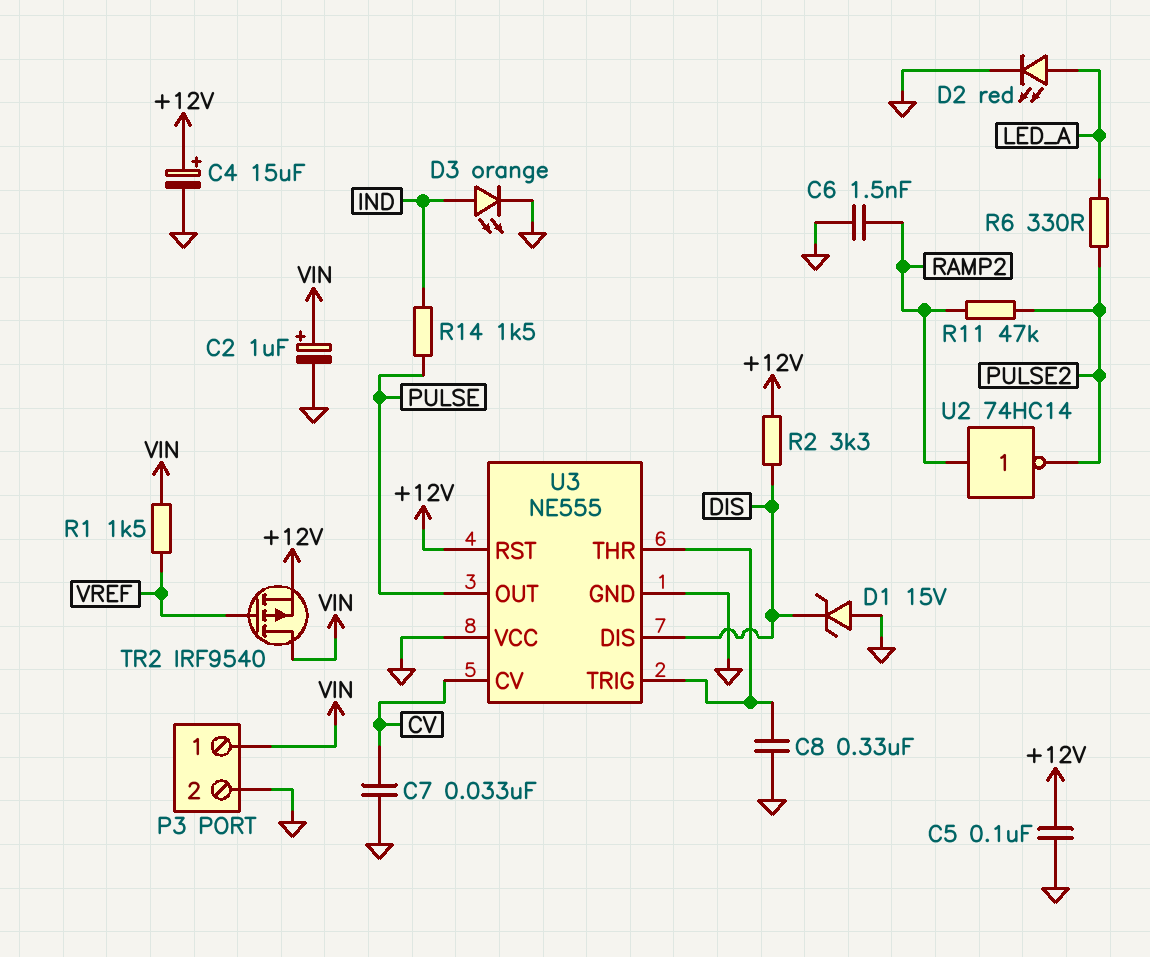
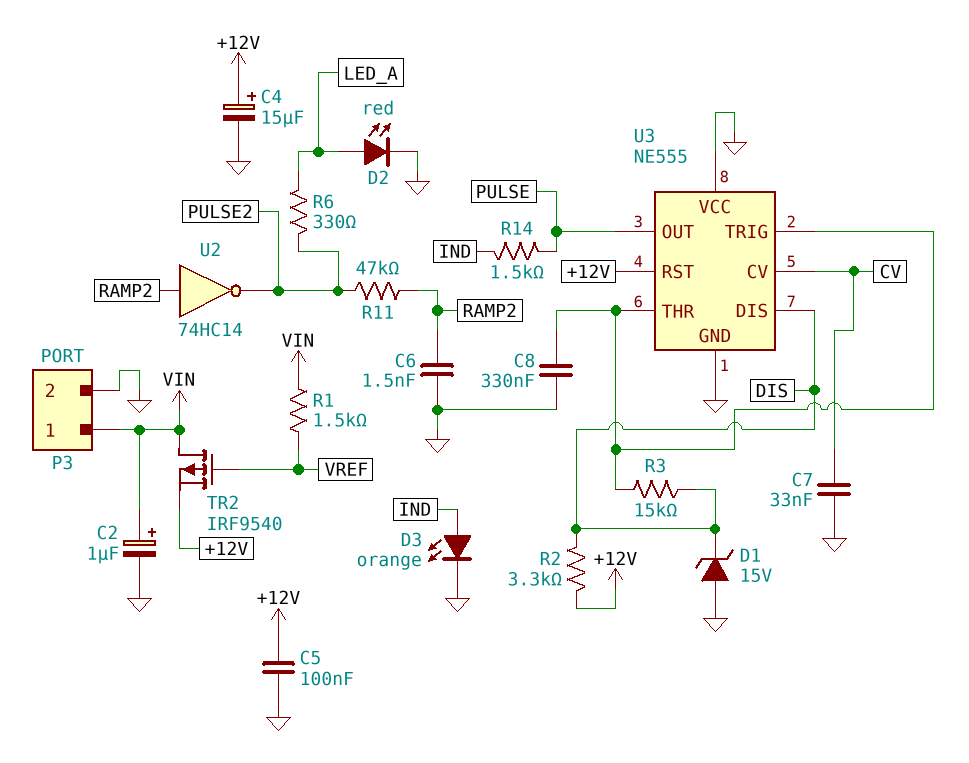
R3: none -> 15k (DIS, U3/THR)

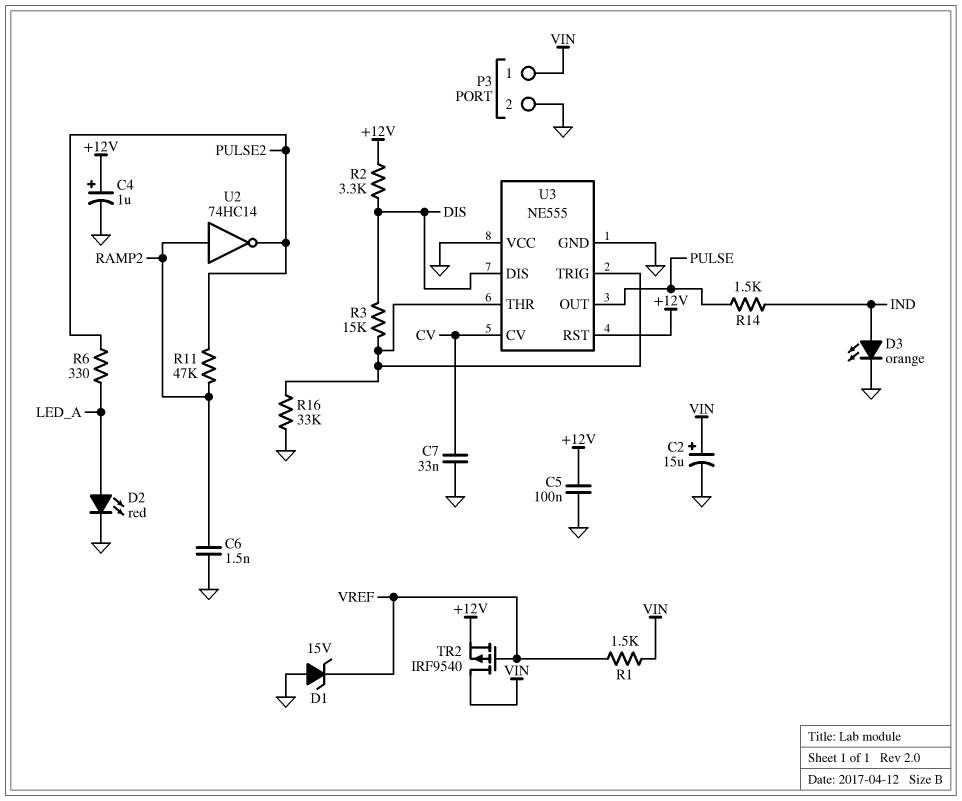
C2: 1uF (plus VIN, minus GND) -> 15uF (plus VIN, minus GND)
C4: 15uF (plus +12V, minus GND) -> 1uF (plus +12V, minus GND)
C8: 330nF (GND, U3/THR) -> none
D1: zener 15V (A GND, K DIS) -> zener 15V (A GND, K VREF)
R16: none -> 33k (GND, U3/THR)

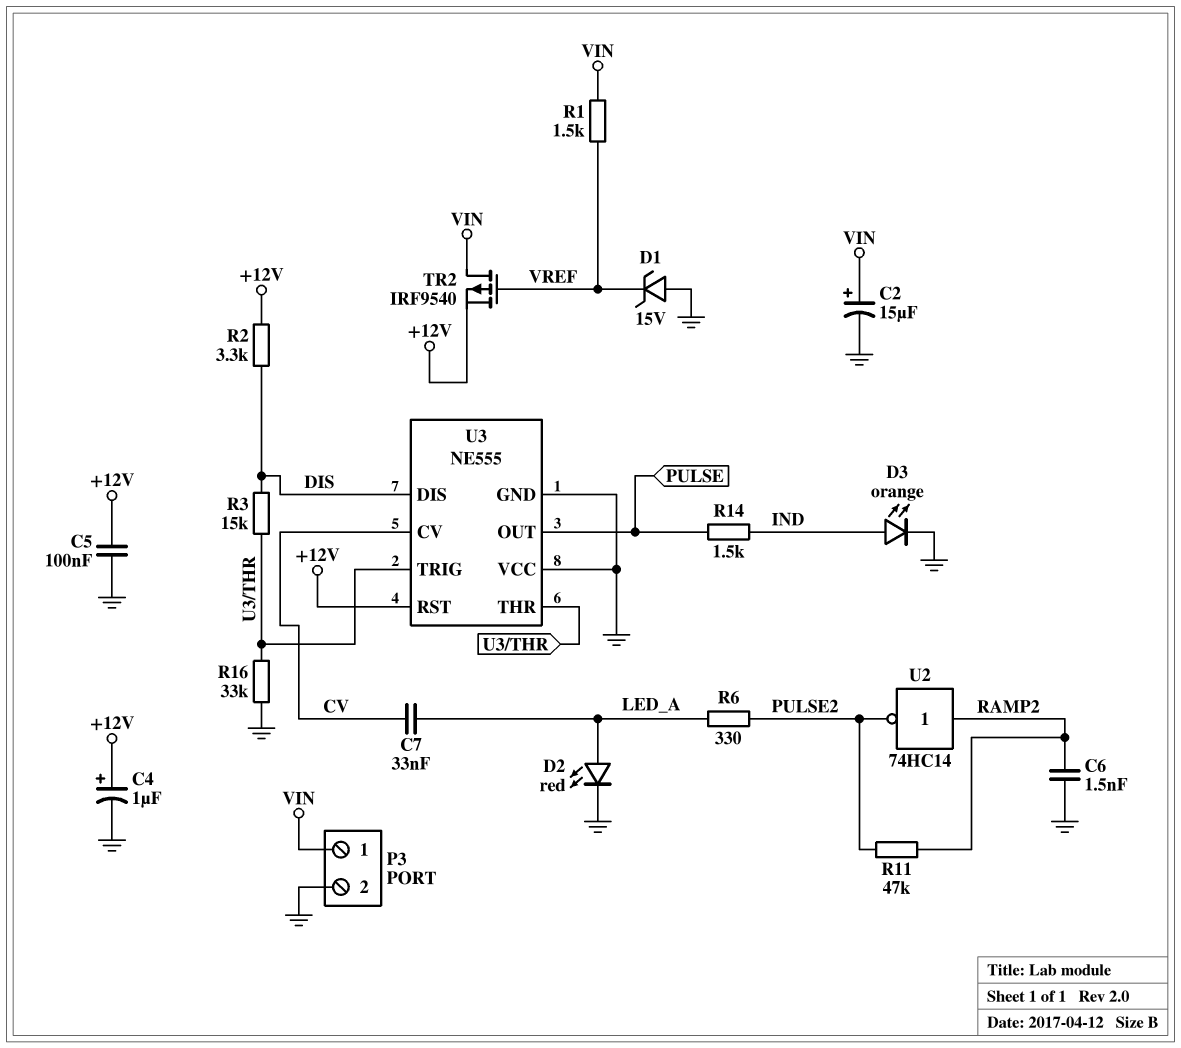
C7: 33nF (CV, GND) -> 33nF (CV, LED_A)

